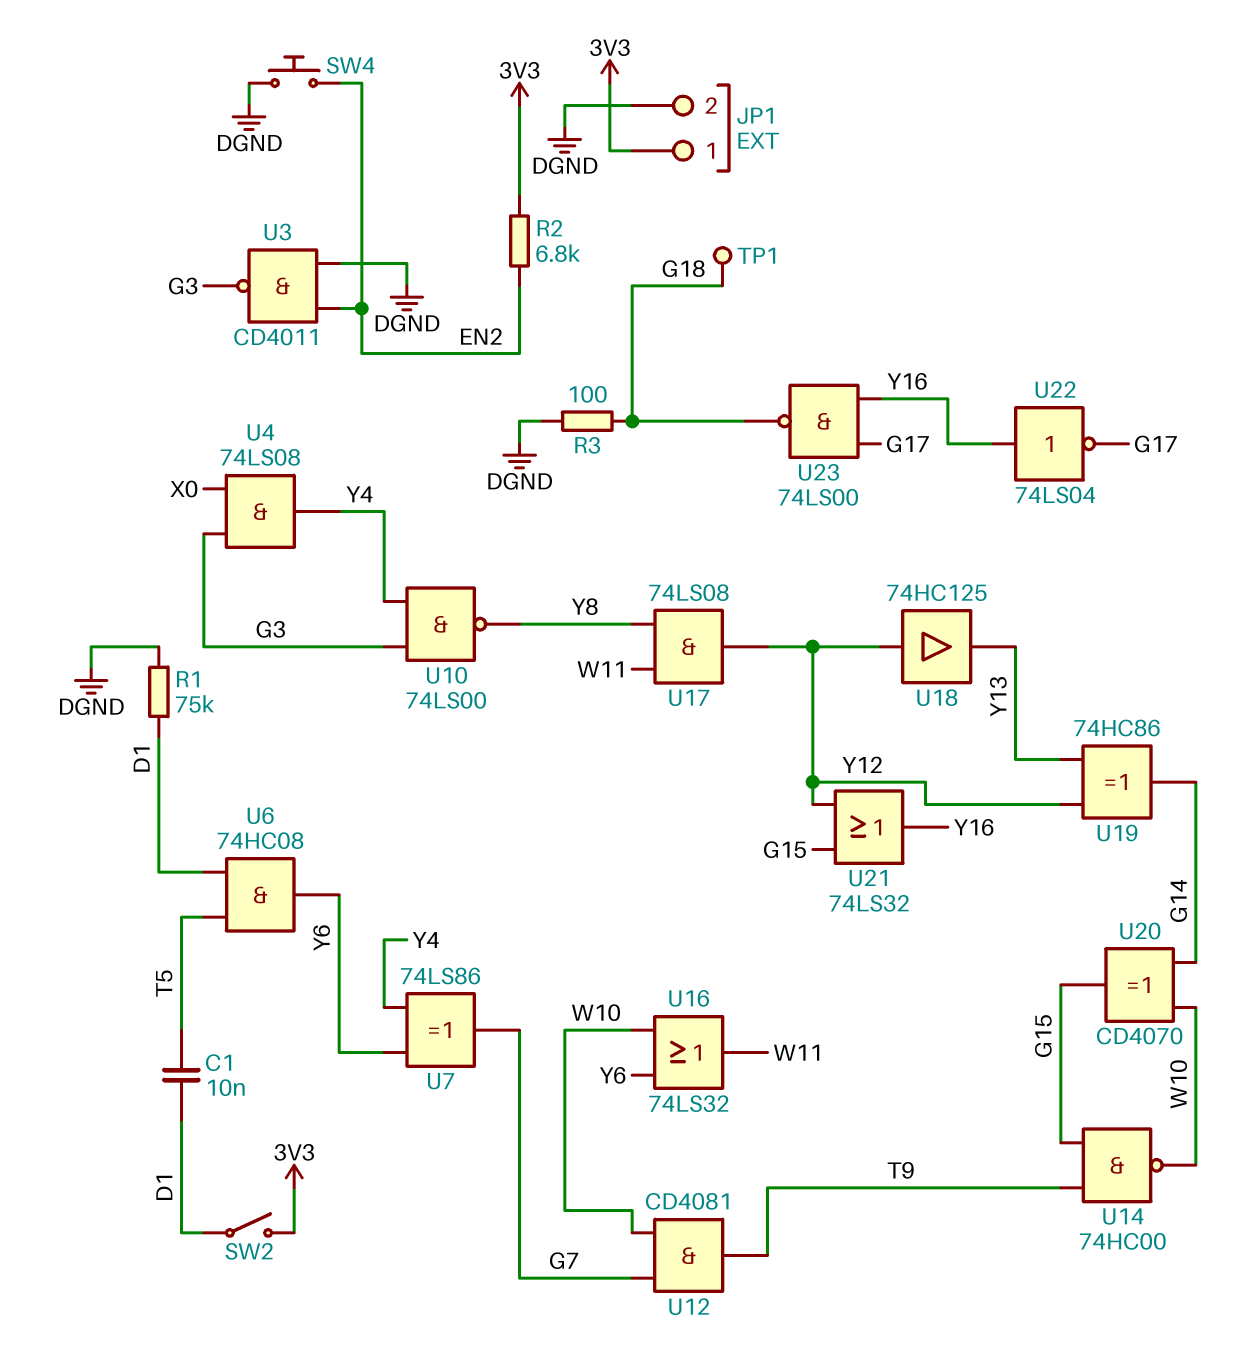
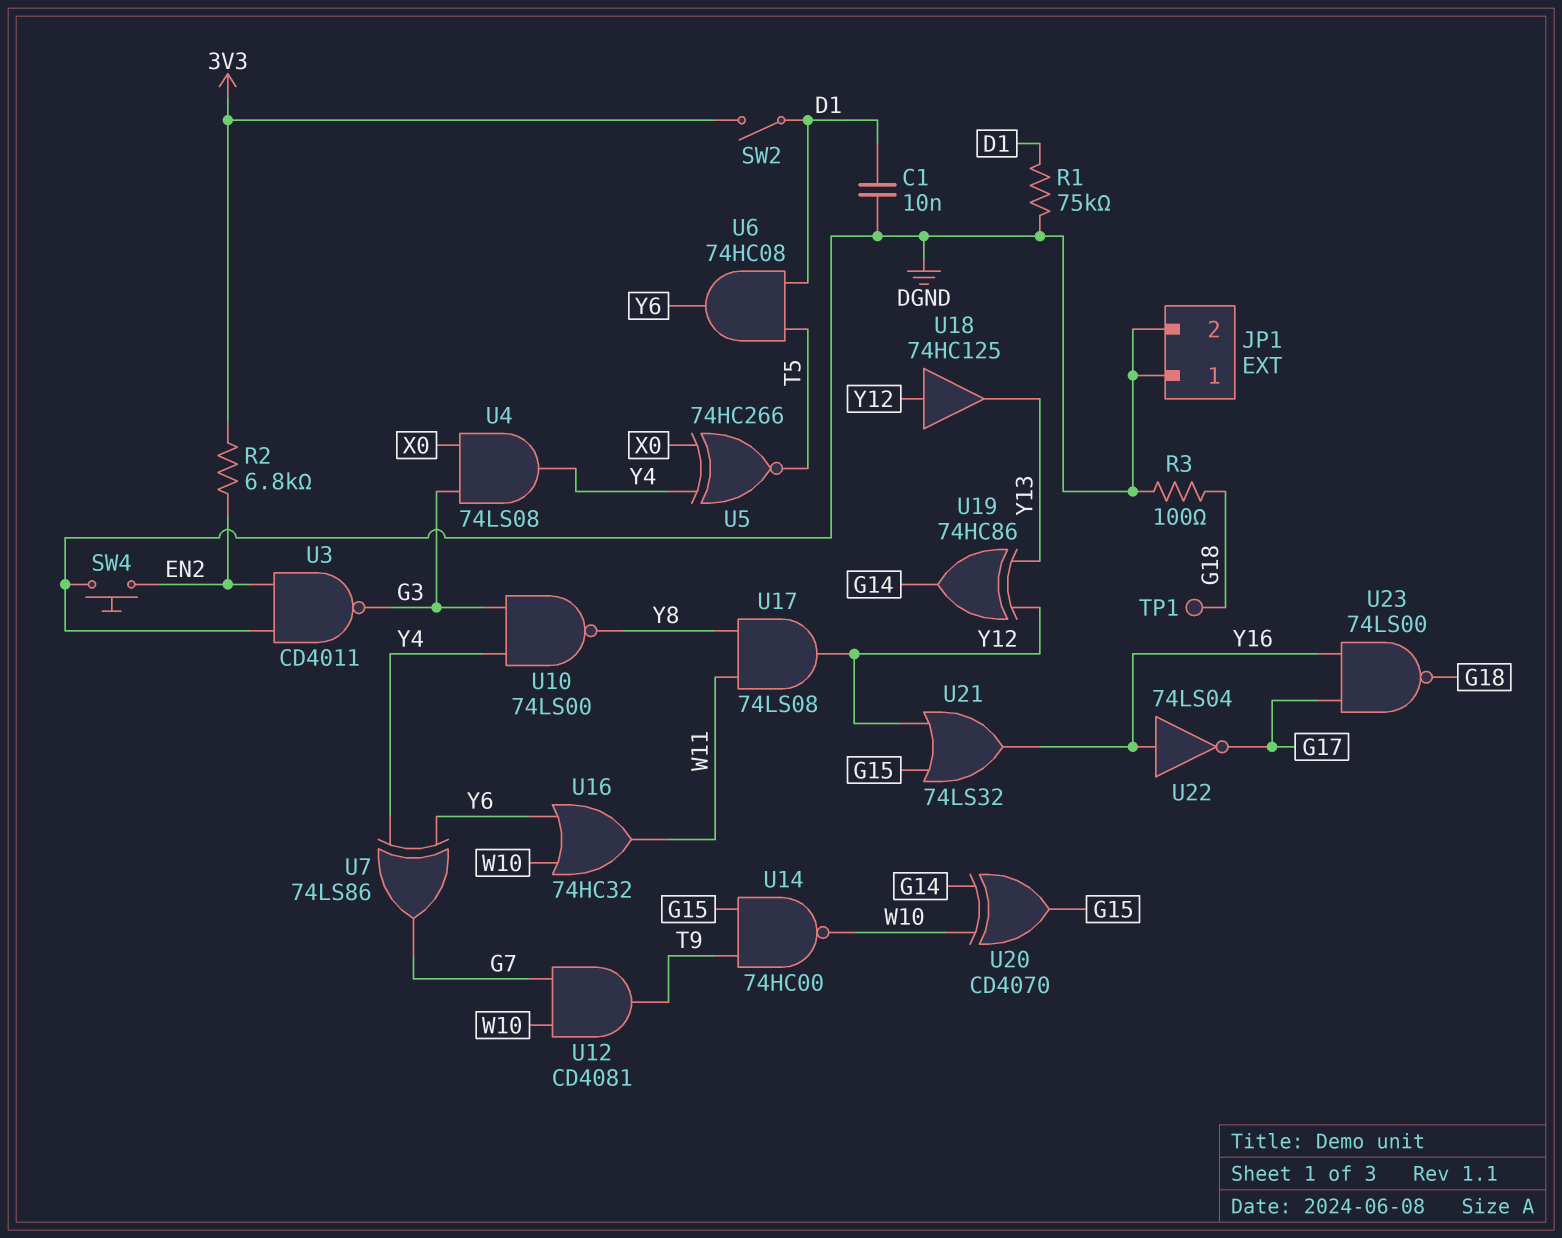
C1: 10nF (D1, T5) -> 10nF (D1, DGND)
JP1 pin 1: 3V3 -> DGND
U5: none -> XNOR 74HC266 (in X0, in Y4, out T5)
U16: OR 74LS32 (in W10, in Y6, out W11) -> OR 74HC32 (in W10, in Y6, out W11)

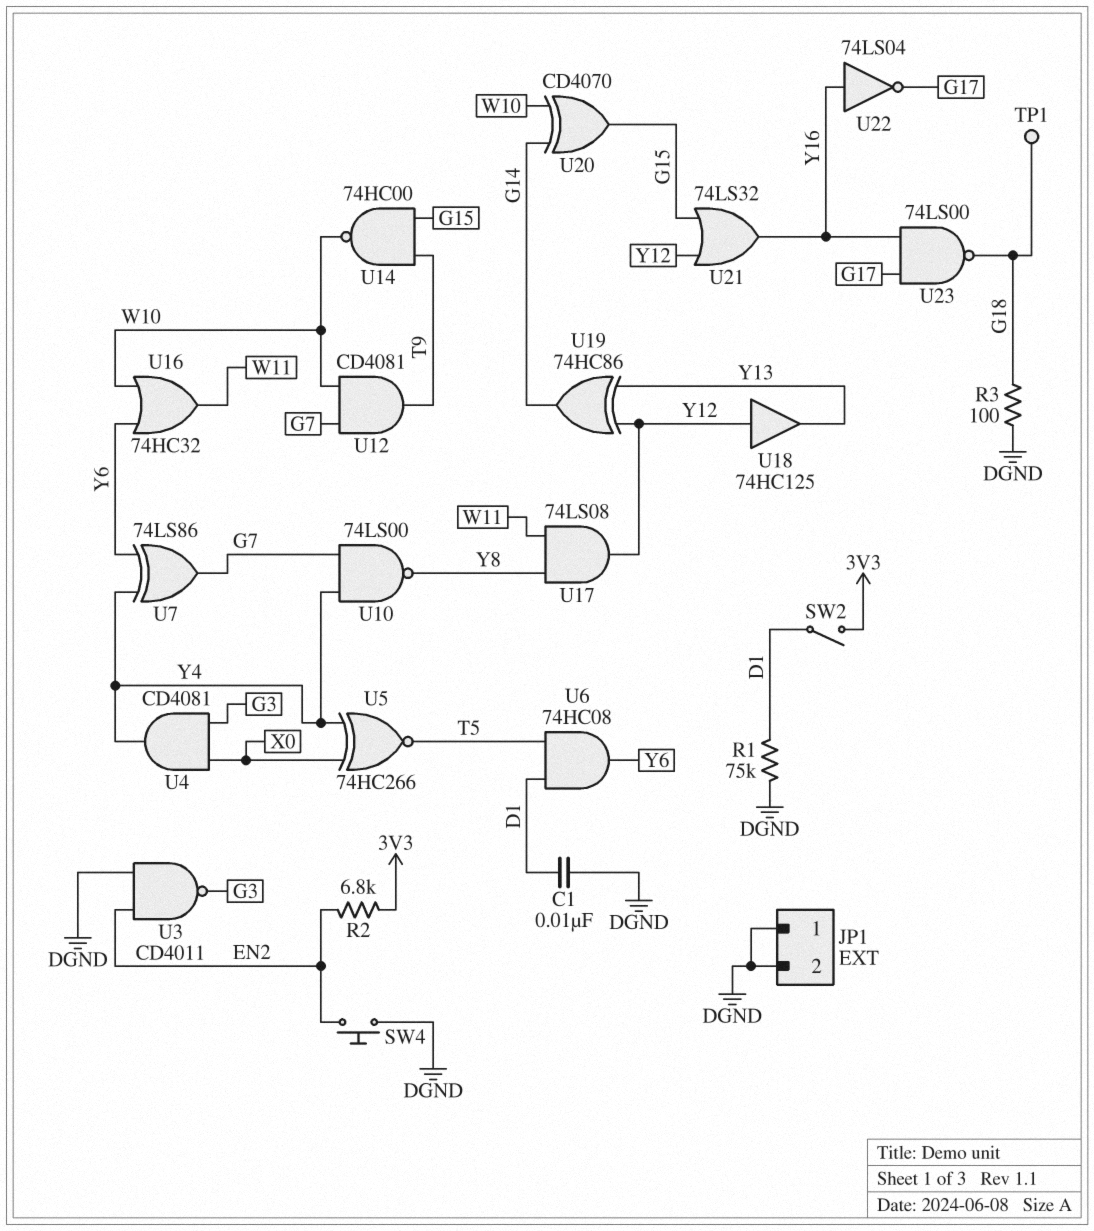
U4: AND 74LS08 (in G3, in X0, out Y4) -> AND CD4081 (in G3, in X0, out Y4)
U10: NAND 74LS00 (in G3, in Y4, out Y8) -> NAND 74LS00 (in G7, in Y4, out Y8)

